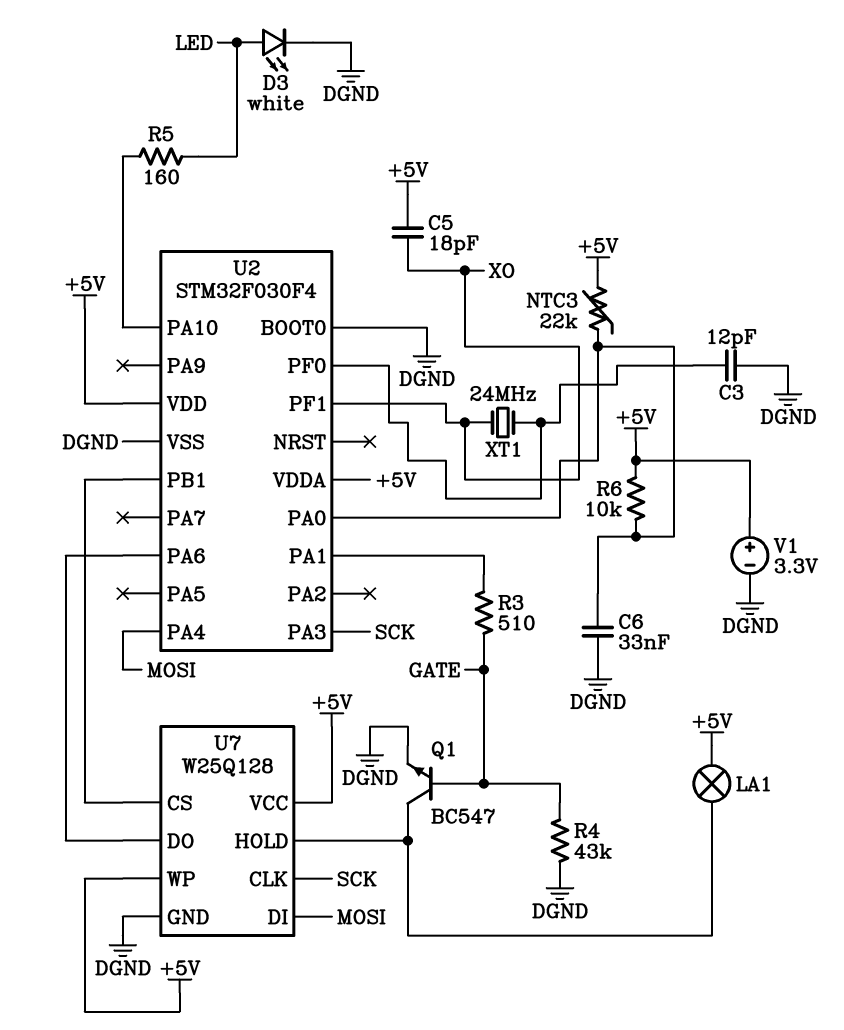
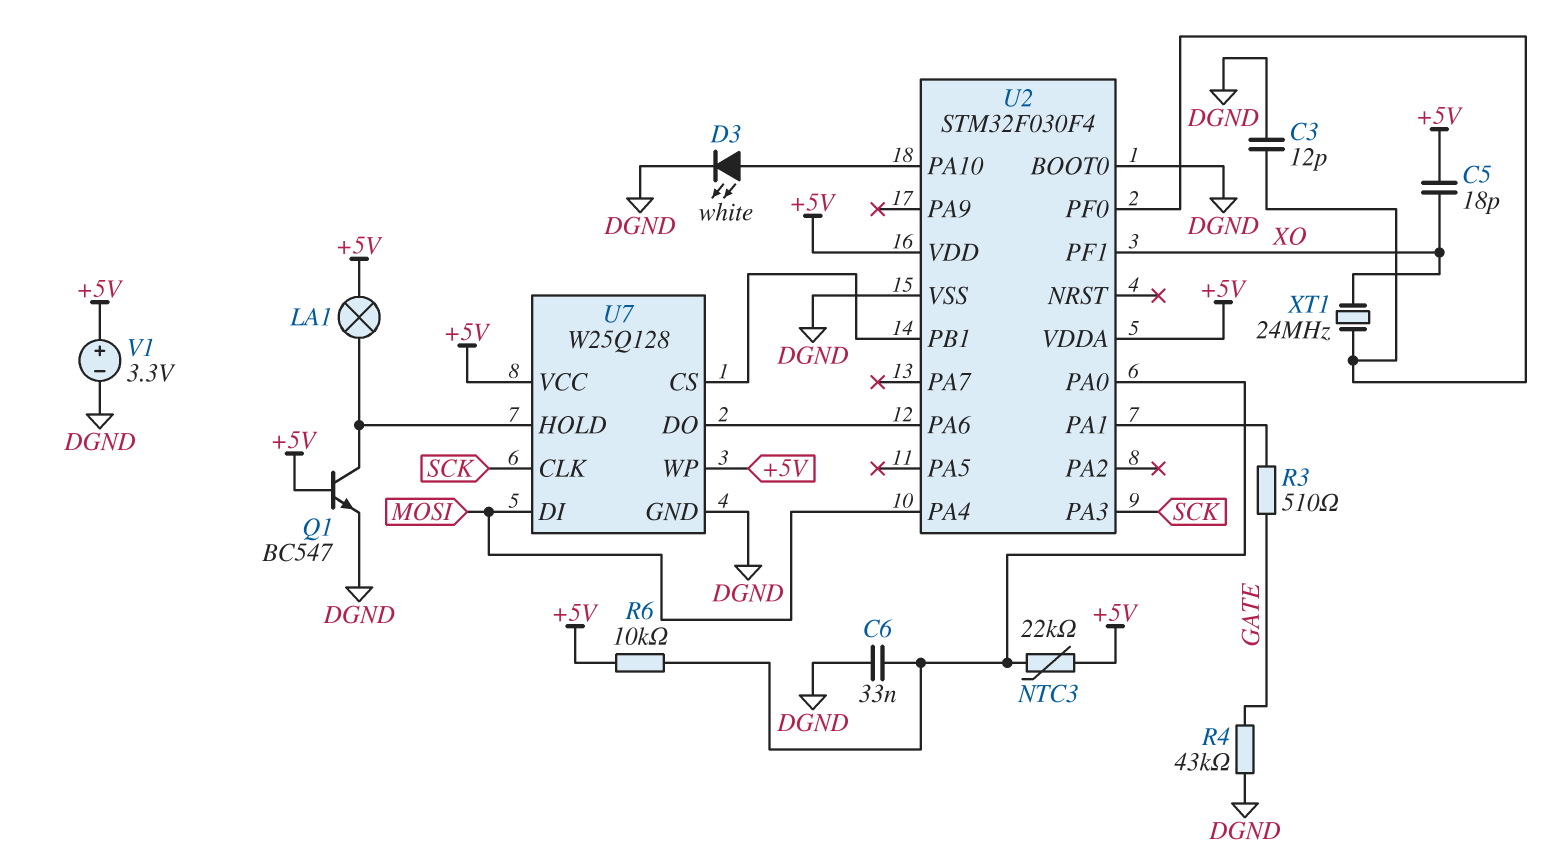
D3: LED white (A LED, K DGND) -> LED white (A U2/PA10, K DGND)
Q1: NPN BC547 (B GATE, C U7/HOLD, E DGND) -> NPN BC547 (B +5V, C U7/HOLD, E DGND)
R5: 160 (LED, U2/PA10) -> none

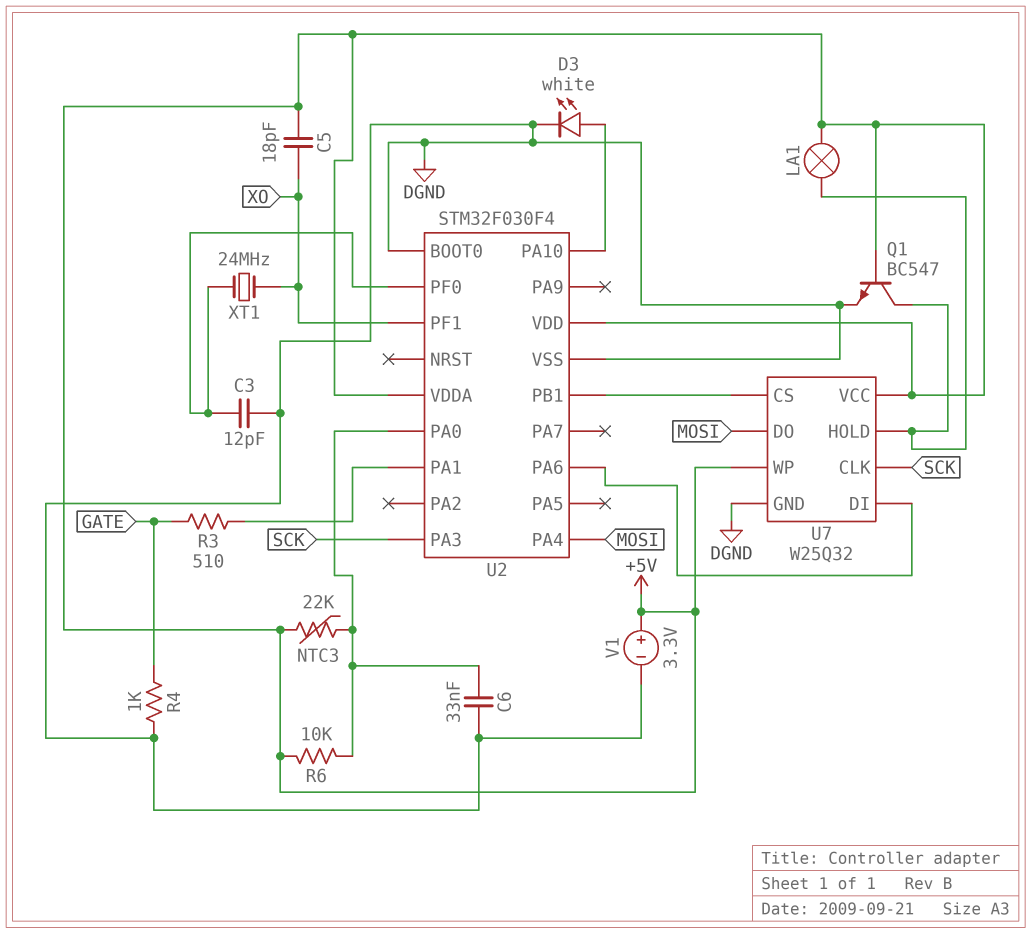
R4: 43k (DGND, GATE) -> 1k (DGND, GATE)
U7: W25Q128 -> W25Q32
U7 pin DI: MOSI -> U2/PA6
U7 pin DO: U2/PA6 -> MOSI

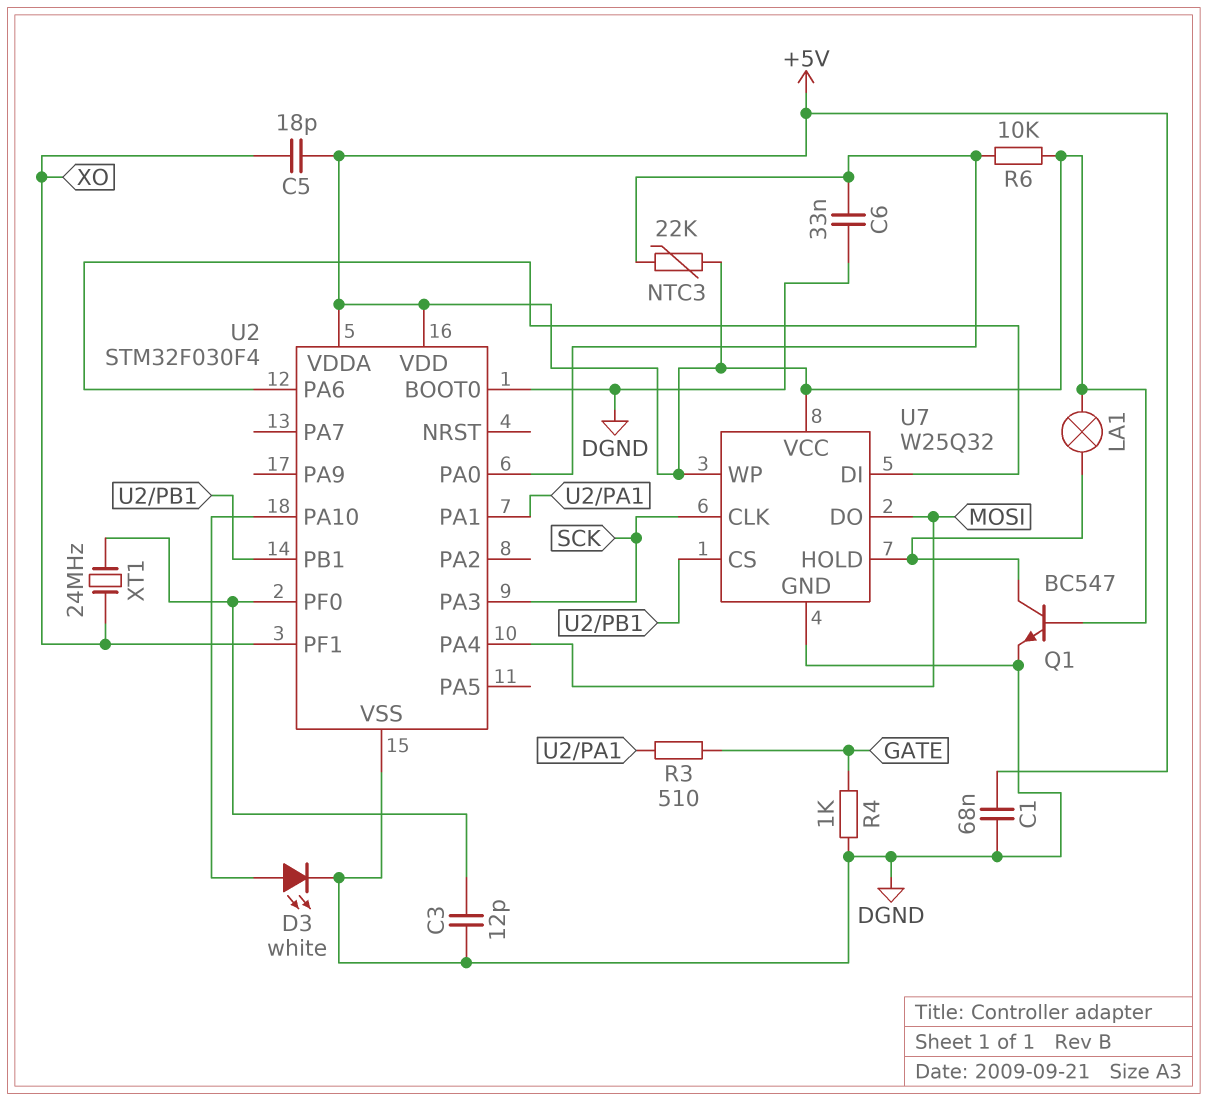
C1: none -> 68nF (+5V, DGND)
V1: 3.3V (plus +5V, minus DGND) -> none

